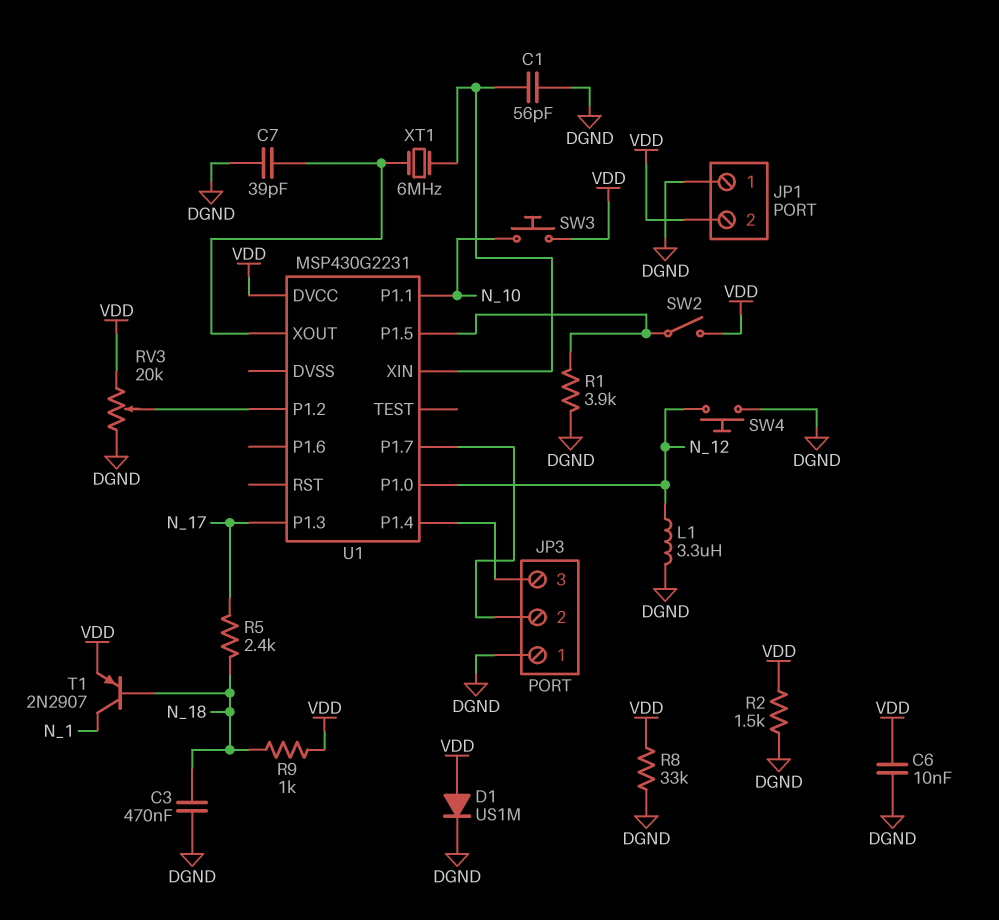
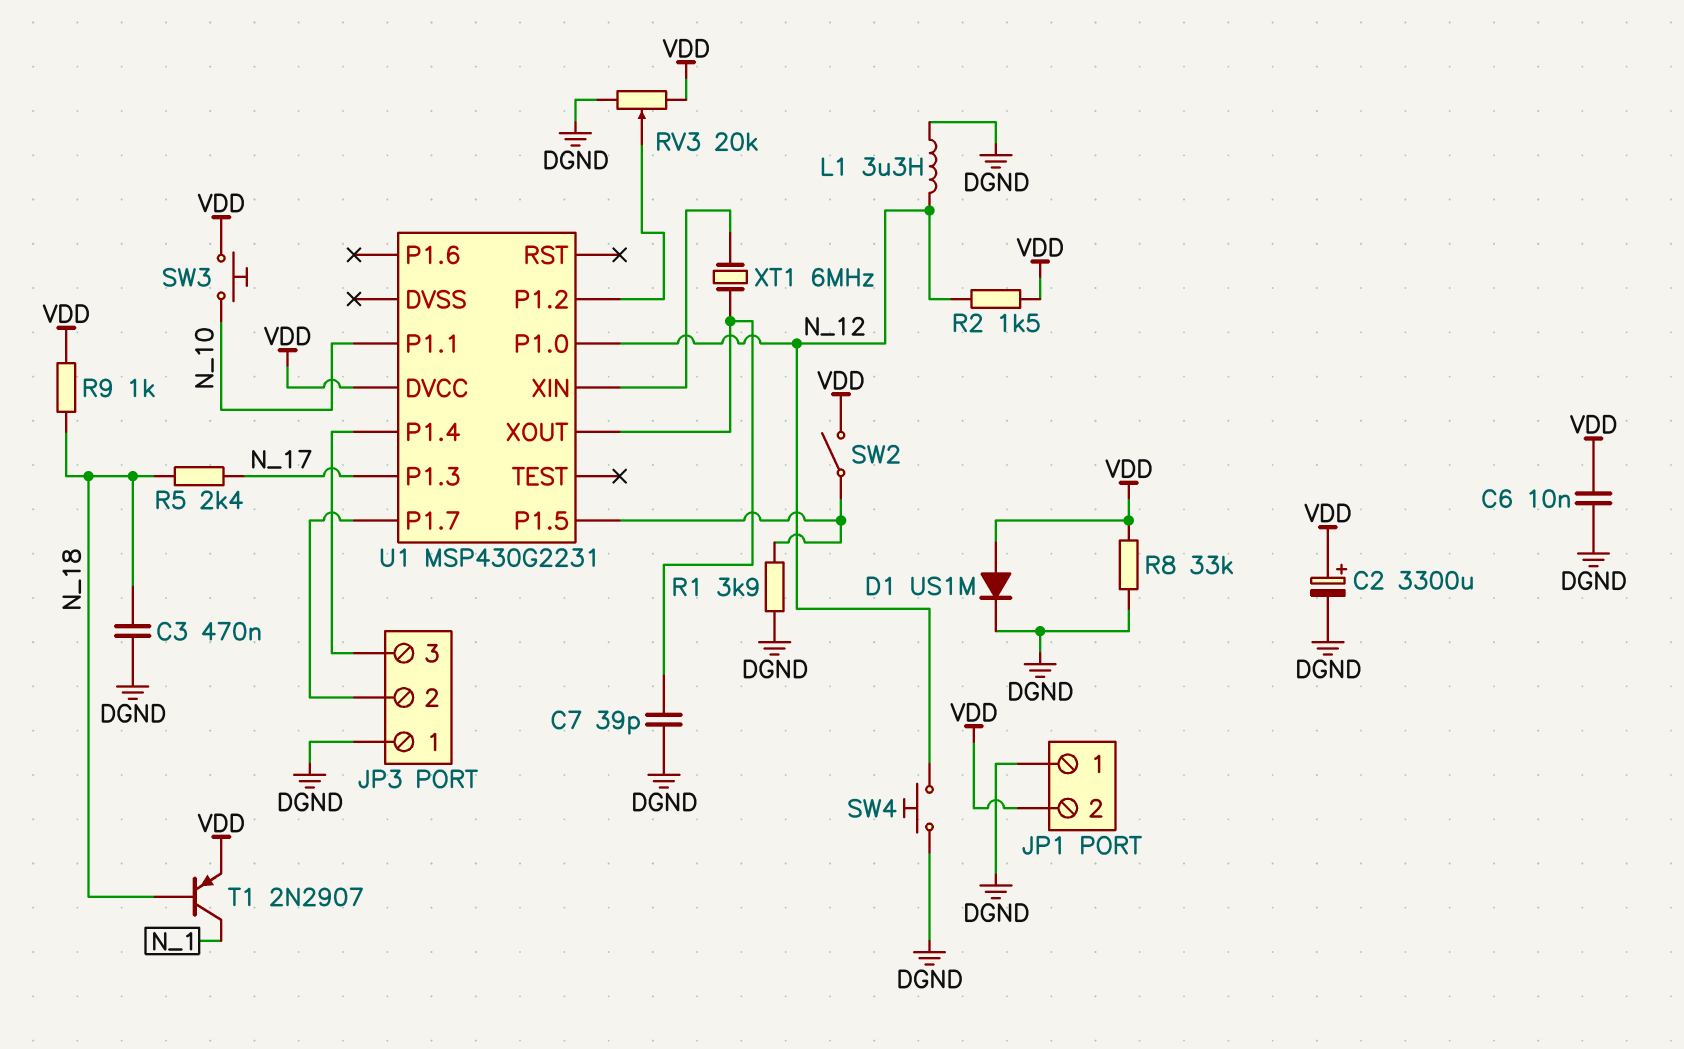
C1: 56pF (DGND, U1/XIN) -> none
C2: none -> 3300uF (plus VDD, minus DGND)
R2: 1.5k (DGND, VDD) -> 1.5k (N_12, VDD)

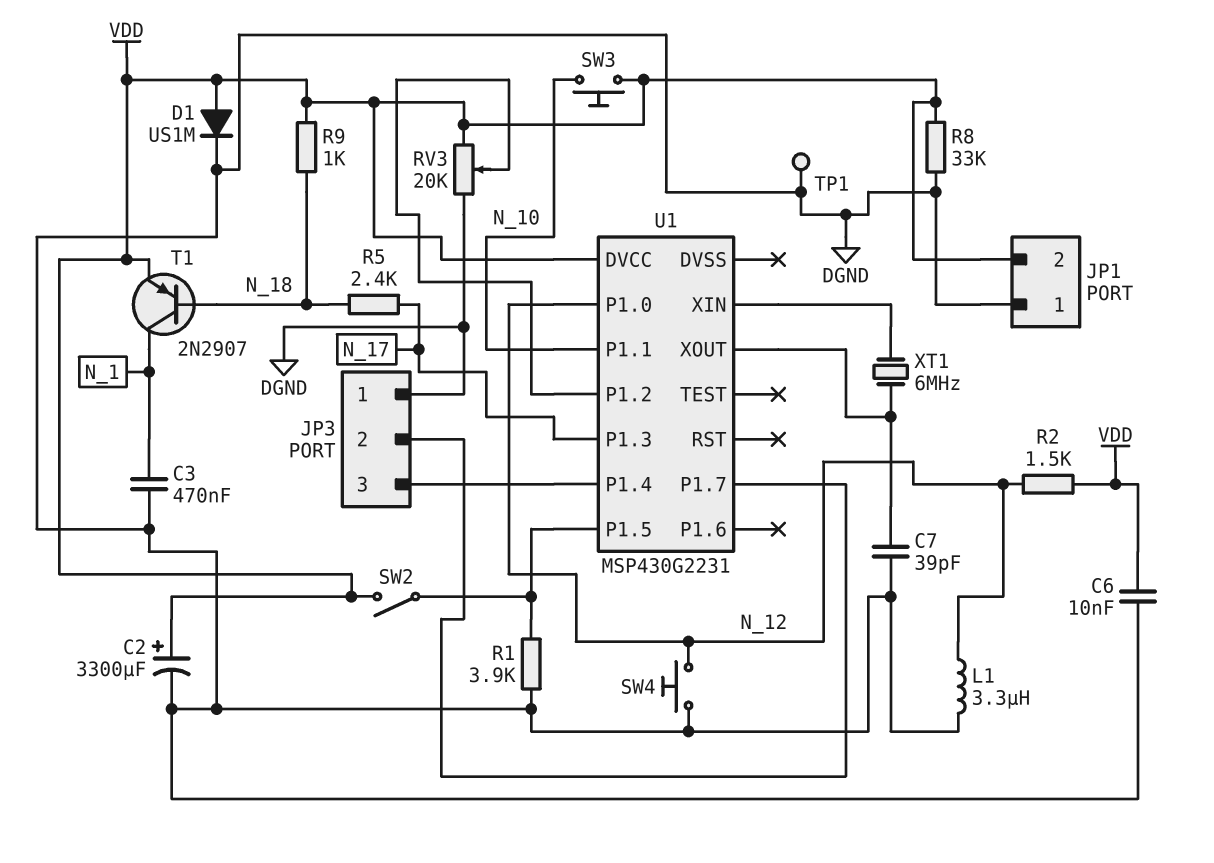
C3: 470nF (DGND, N_18) -> 470nF (DGND, N_1)
TP1: none -> test point (DGND)

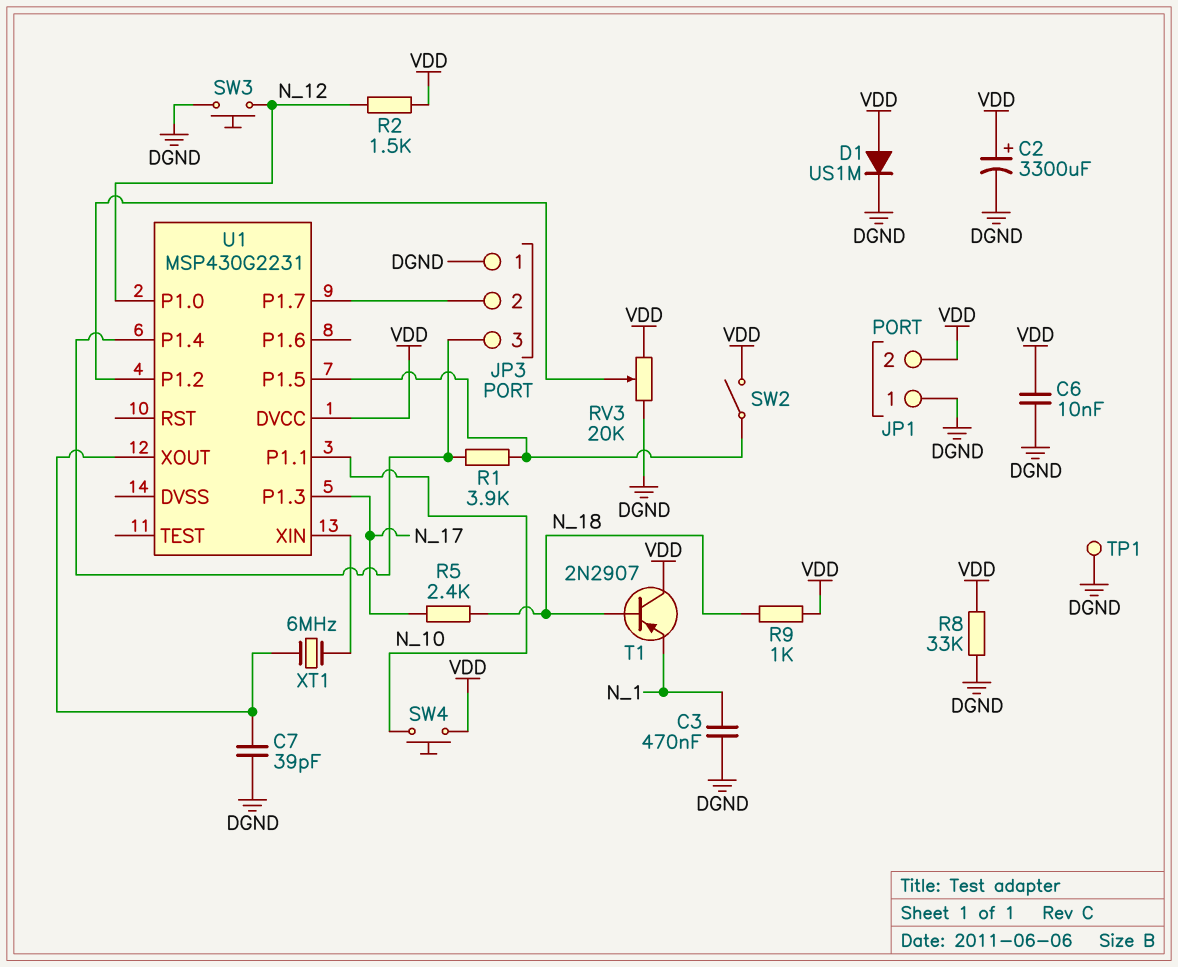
L1: 3.3uH (DGND, N_12) -> none
R1: 3.9k (DGND, U1/P1.5) -> 3.9k (JP3/3, U1/P1.5)
SW3: button (N_10, VDD) -> button (DGND, N_12)
SW4: button (DGND, N_12) -> button (N_10, VDD)
T1: PNP 2N2907 (B N_18, C N_1, E VDD) -> PNP 2N2907 (B N_18, C VDD, E N_1)

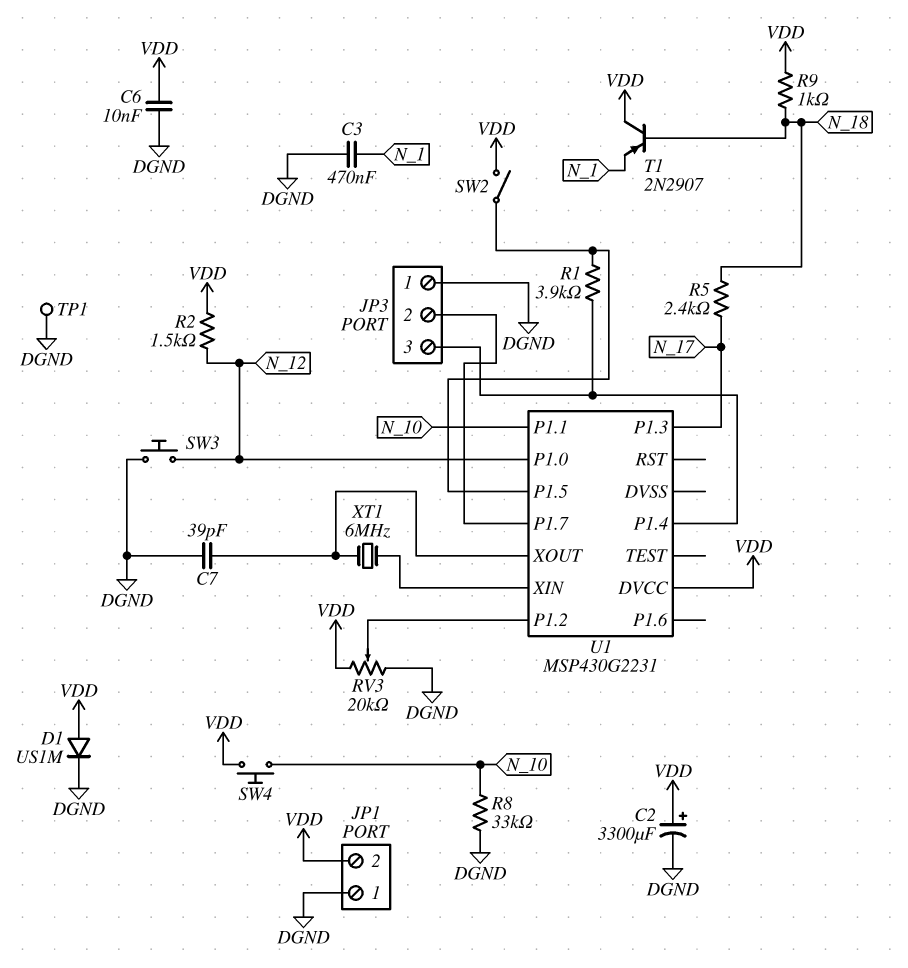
R8: 33k (DGND, VDD) -> 33k (DGND, N_10)

